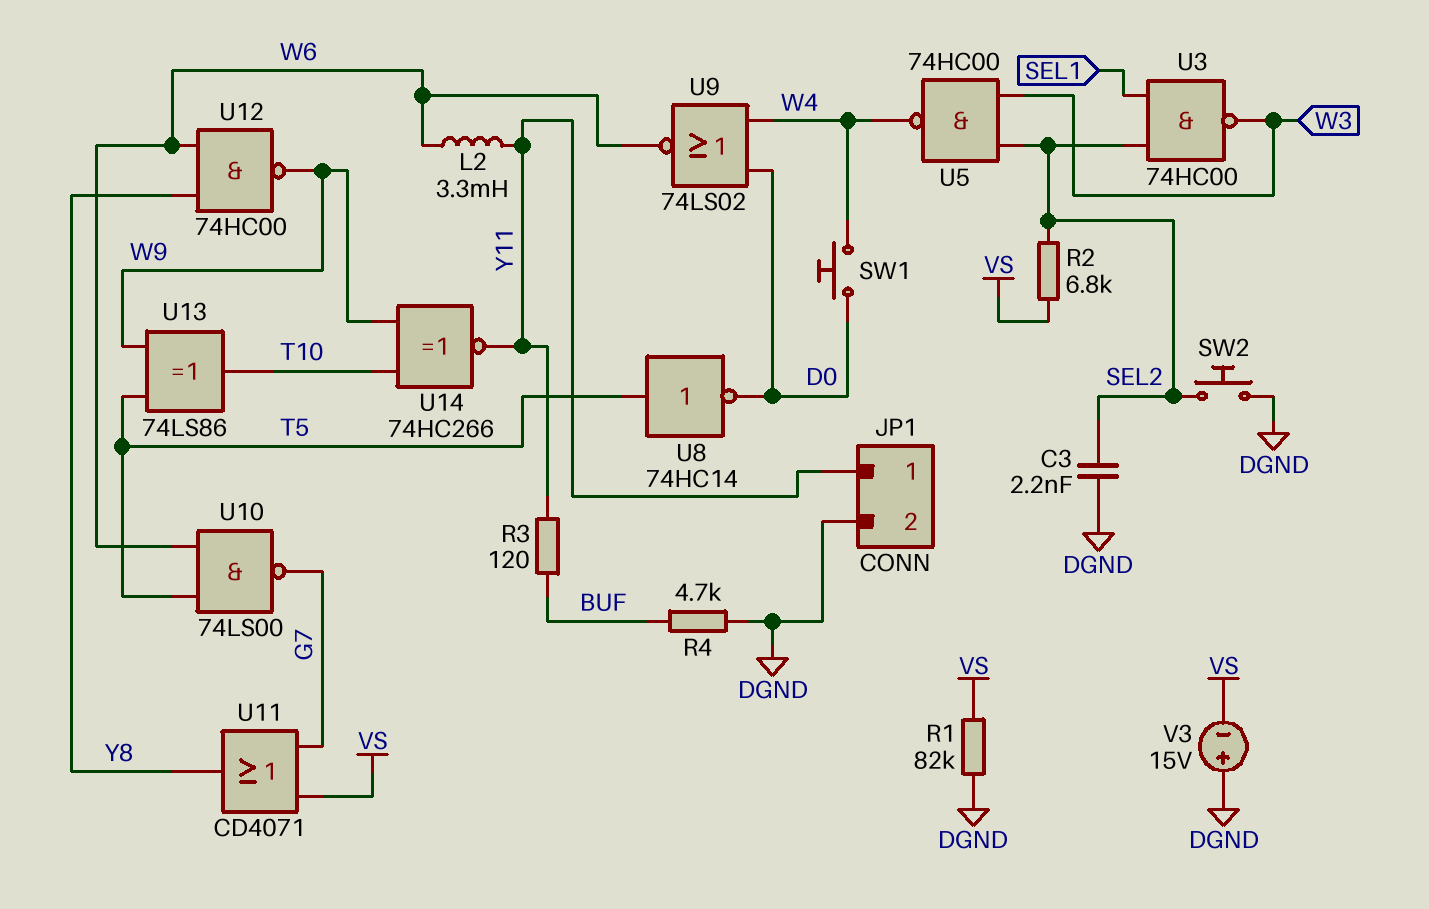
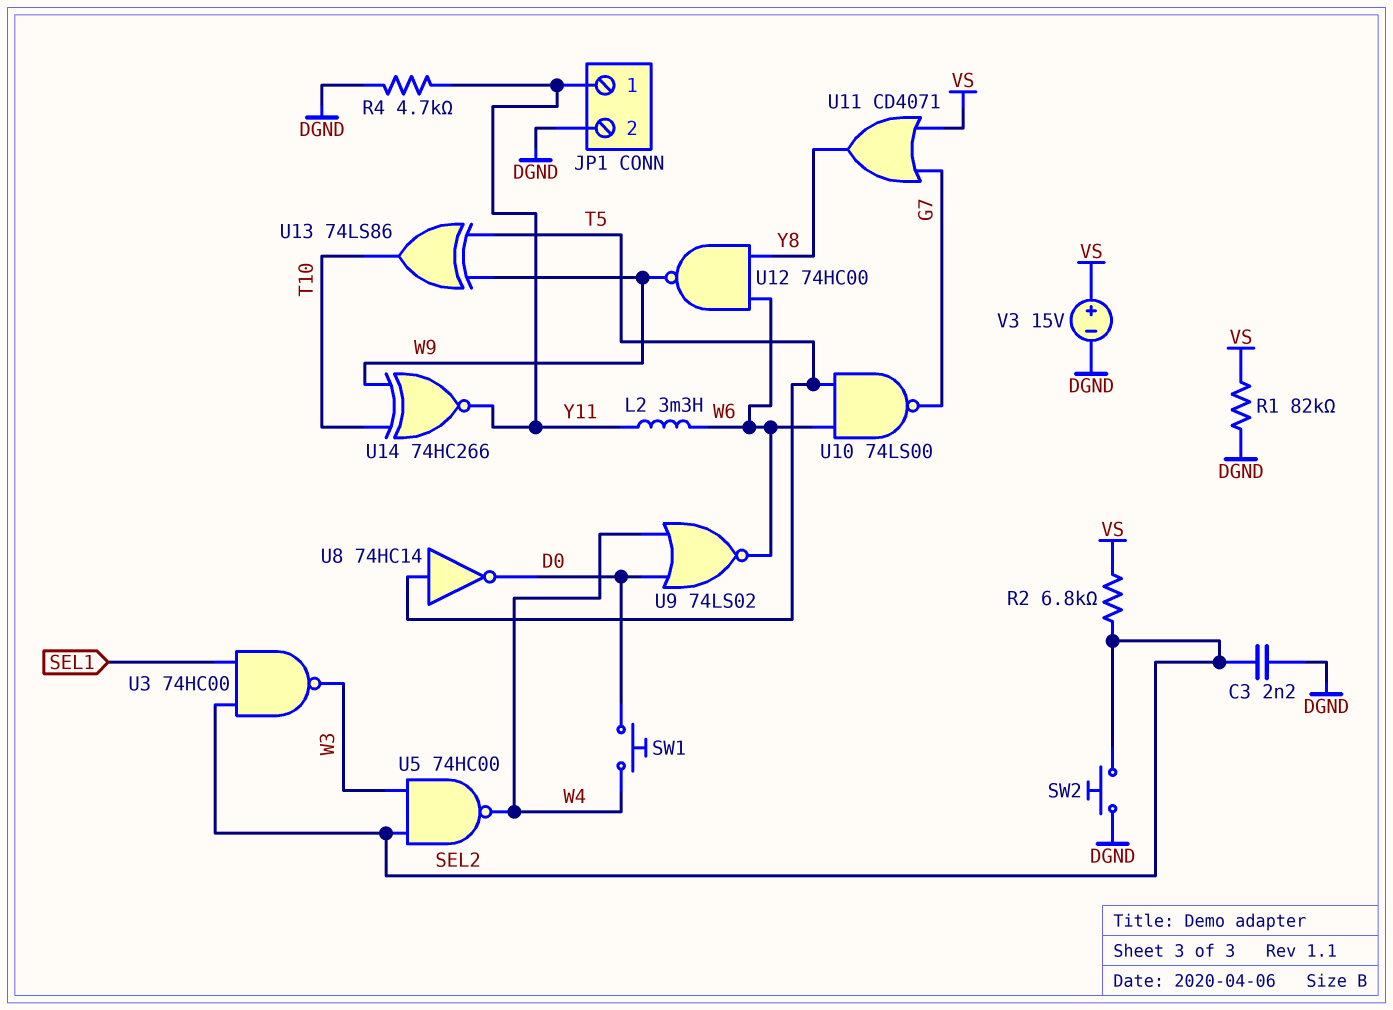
R3: 120 (BUF, Y11) -> none
R4: 4.7k (BUF, DGND) -> 4.7k (DGND, Y11)
V3: 15V (plus DGND, minus VS) -> 15V (plus VS, minus DGND)

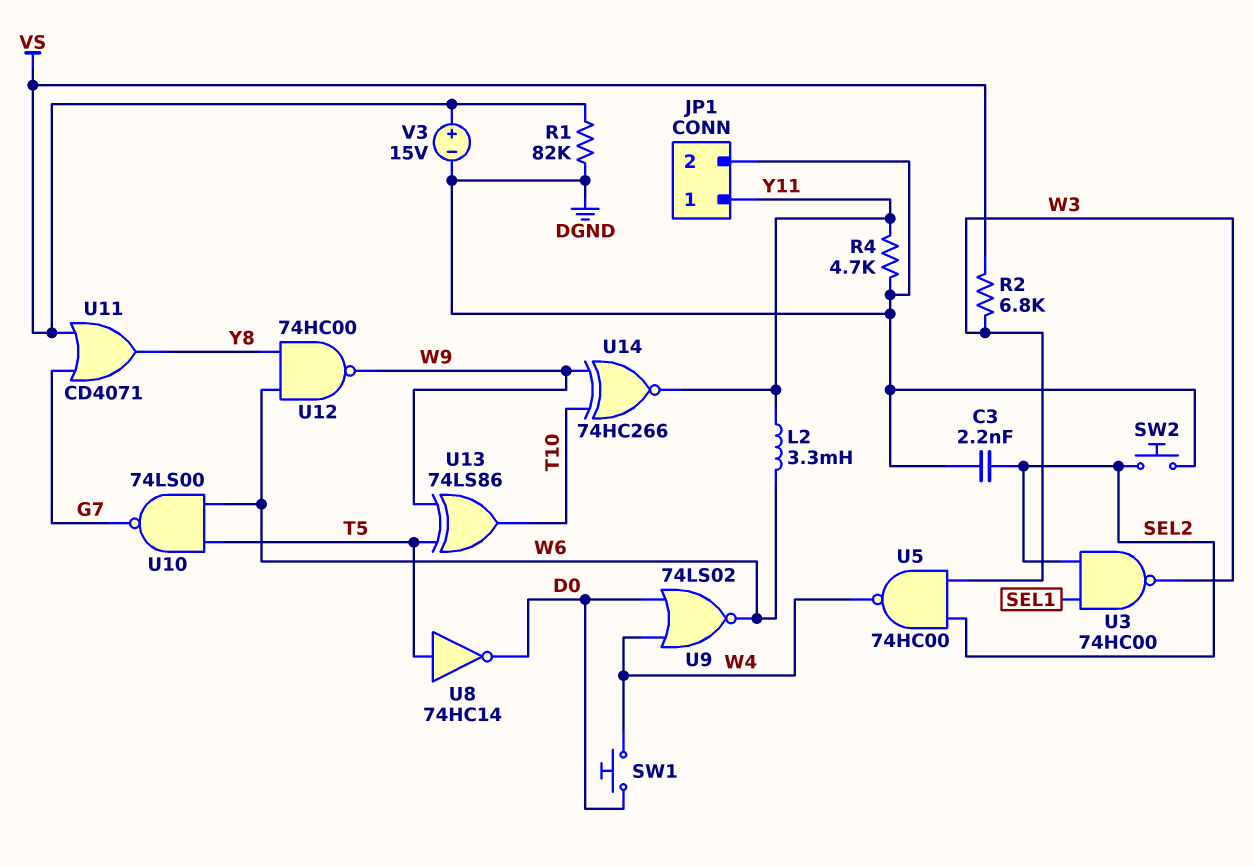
R2: 6.8k (SEL2, VS) -> 6.8k (VS, W3)

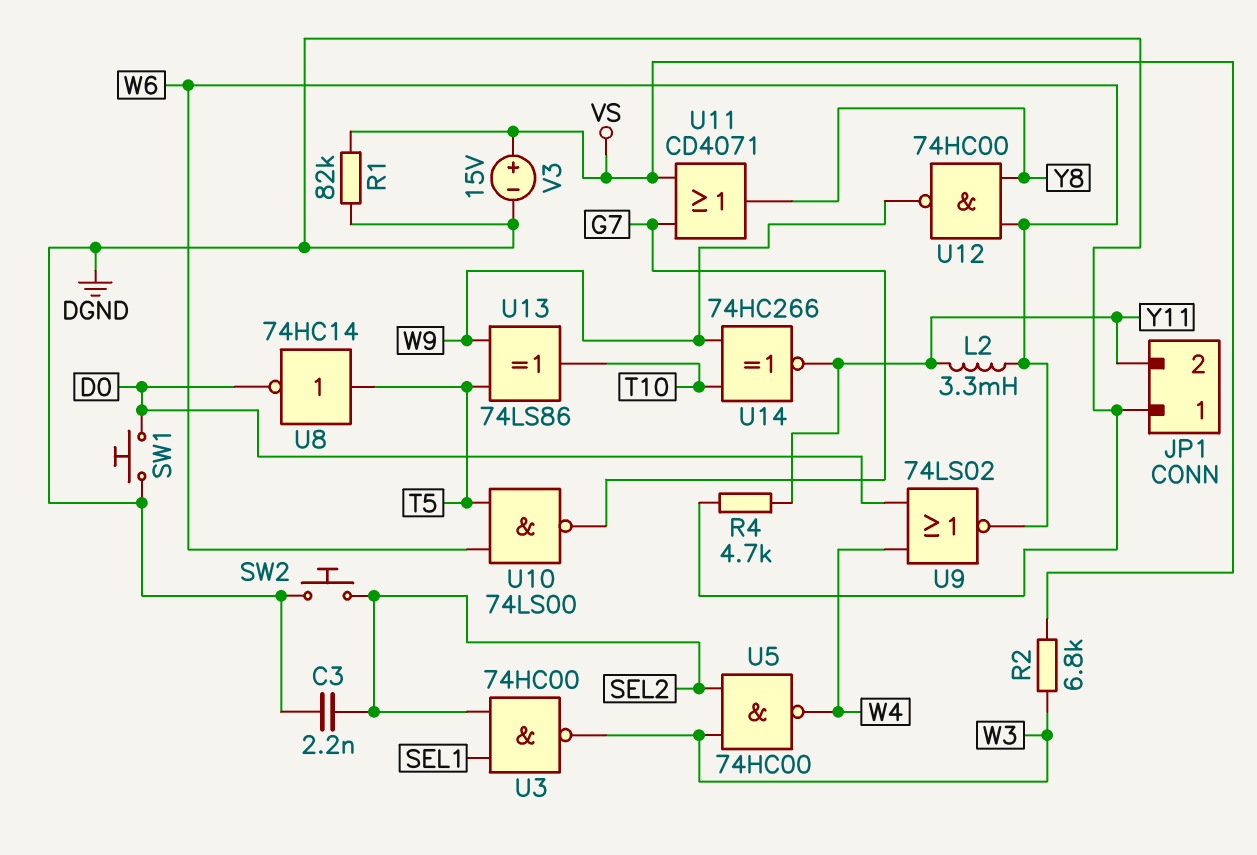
JP1 pin 1: Y11 -> DGND
JP1 pin 2: DGND -> Y11
SW1: button (D0, W4) -> button (D0, DGND)

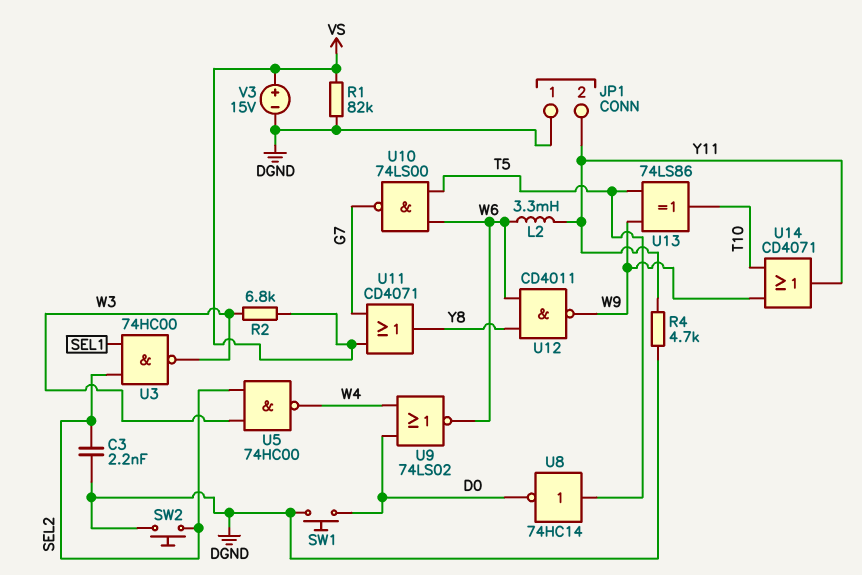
U12: NAND 74HC00 (in W6, in Y8, out W9) -> NAND CD4011 (in W6, in Y8, out W9)
U14: XNOR 74HC266 (in T10, in W9, out Y11) -> OR CD4071 (in T10, in W9, out Y11)

